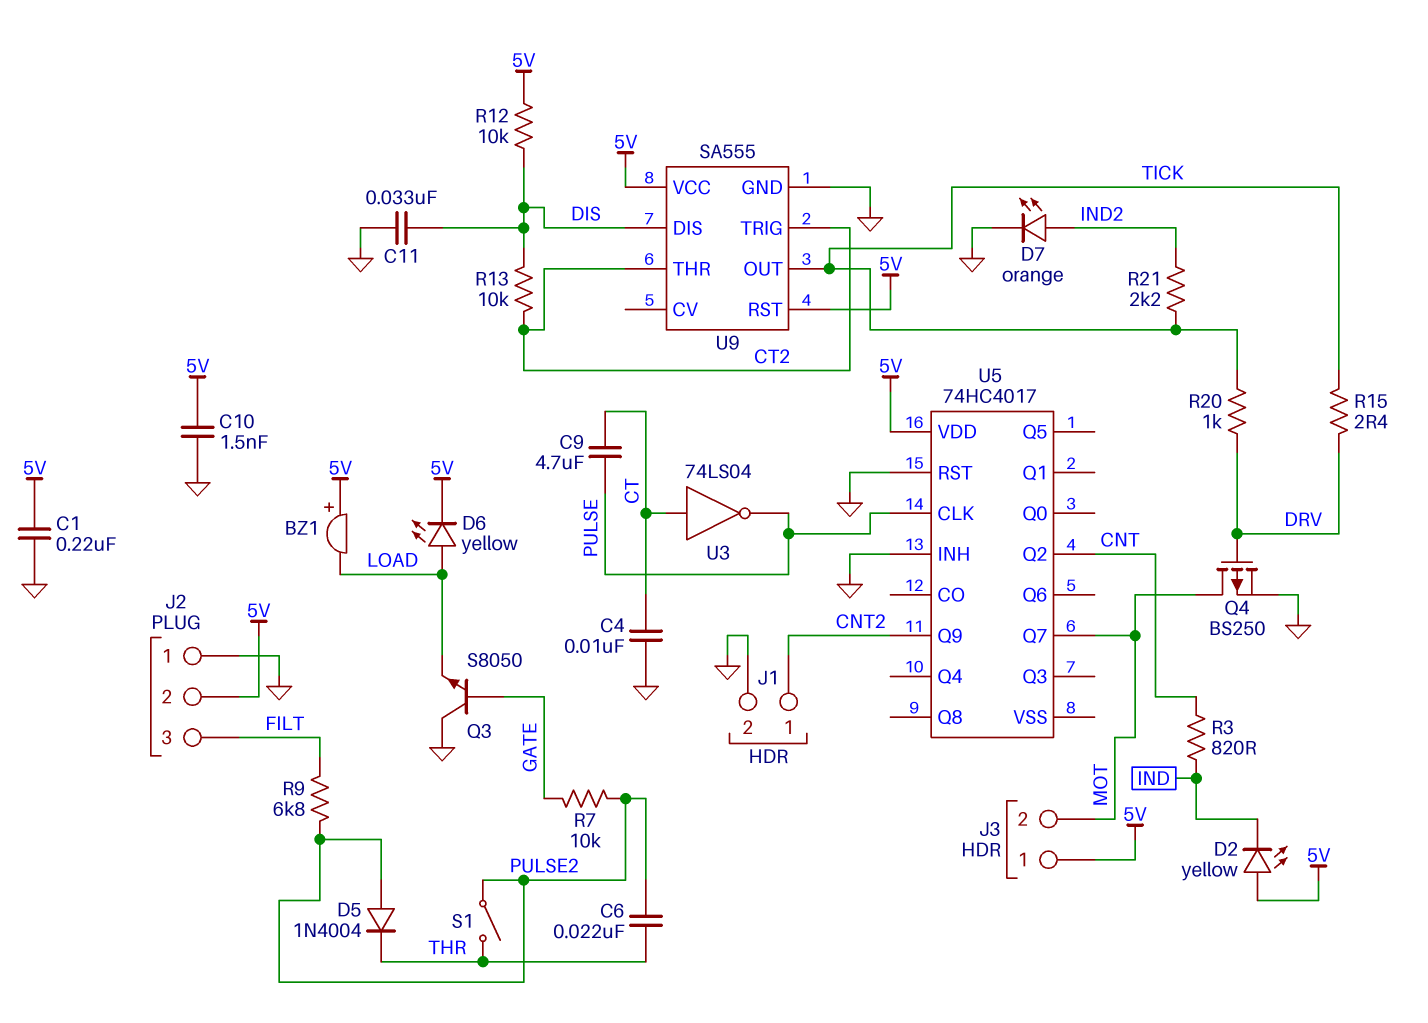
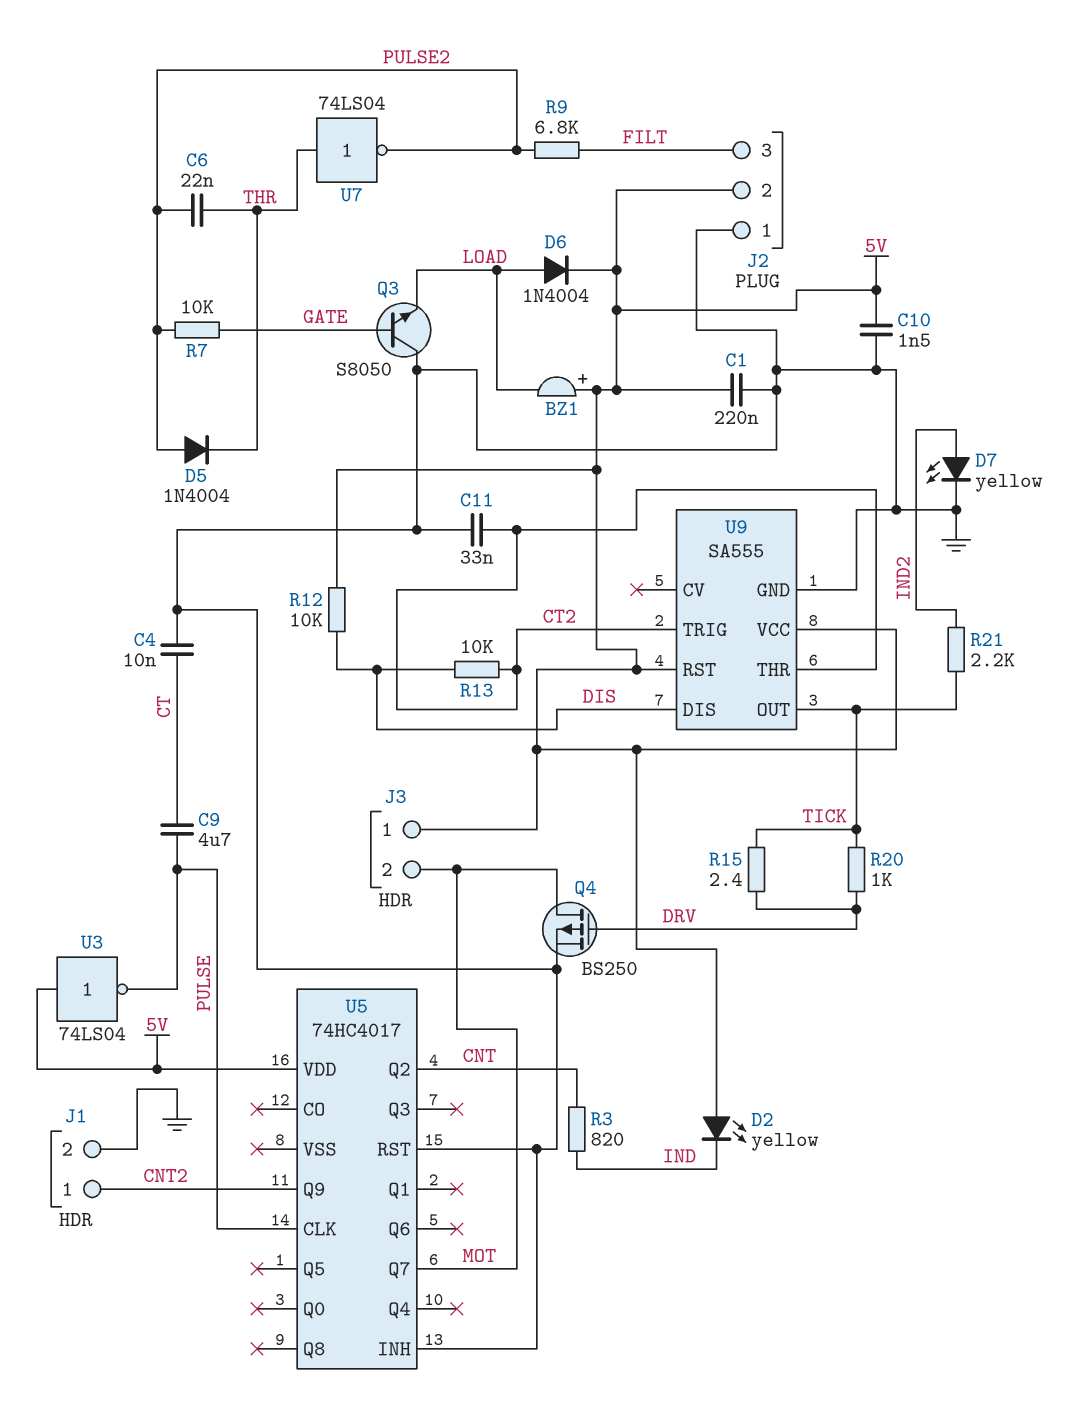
C11: 33nF (DIS, GND) -> 33nF (CT2, GND)
D6: LED yellow (A LOAD, K 5V) -> diode 1N4004 (A LOAD, K 5V)
D7: LED orange (A IND2, K GND) -> LED yellow (A IND2, K GND)
S1: switch (PULSE2, THR) -> none
U3: NOT 74LS04 (in CT, out PULSE) -> NOT 74LS04 (in 5V, out PULSE)
U7: none -> NOT 74LS04 (in THR, out PULSE2)

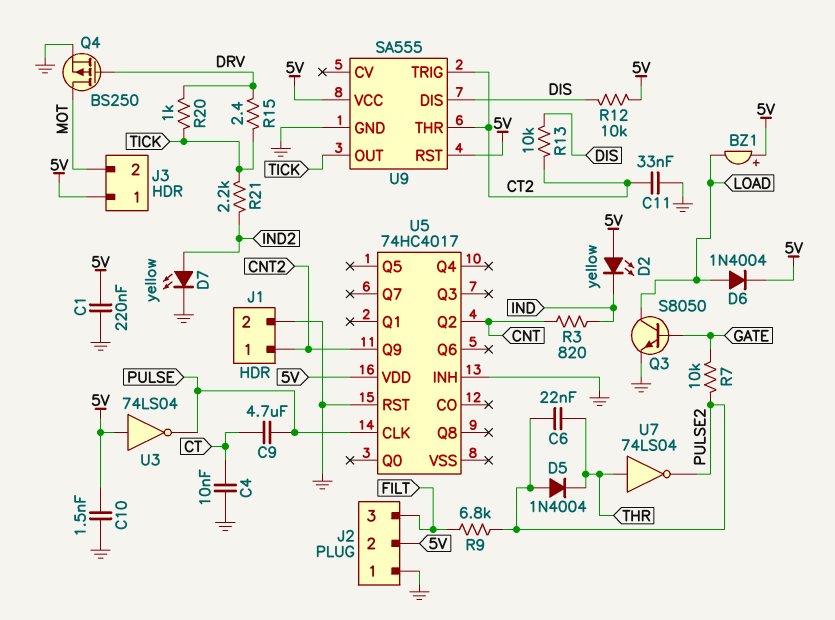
Q3: NPN S8050 (B GATE, C GND, E LOAD) -> NPN S8050 (B GATE, C LOAD, E GND)
U5 pin Q7: MOT -> none

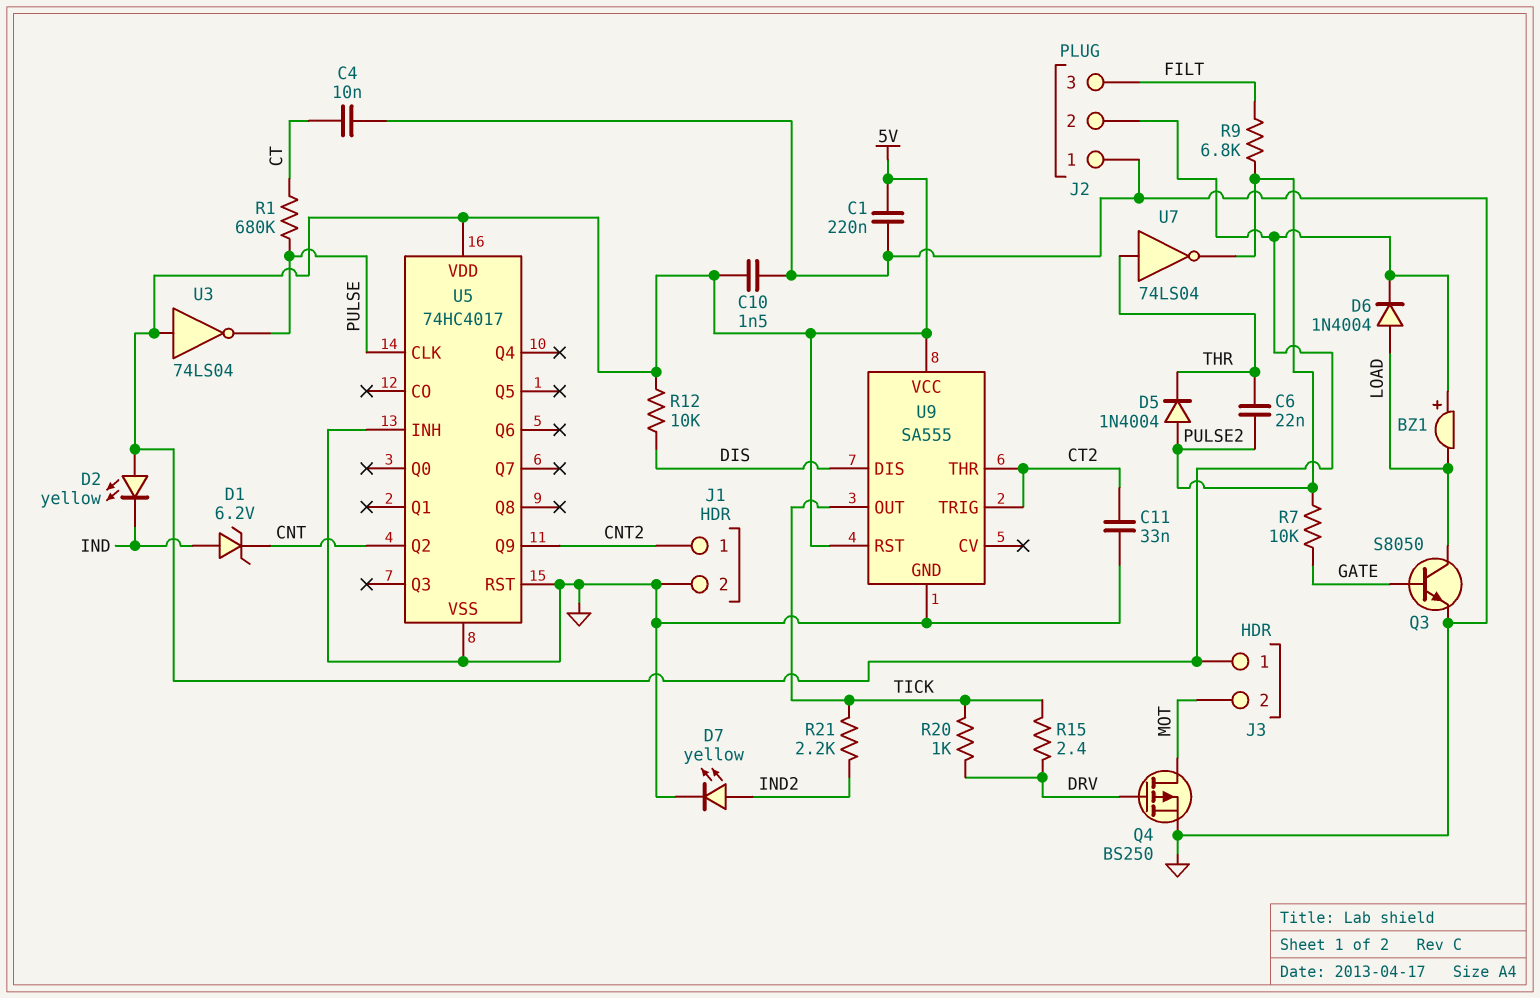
C9: 4.7uF (CT, PULSE) -> none
D1: none -> zener 6.2V (A IND, K CNT)
R1: none -> 680k (CT, PULSE)
R3: 820 (CNT, IND) -> none
R13: 10k (CT2, DIS) -> none
U5 pin VSS: none -> GND

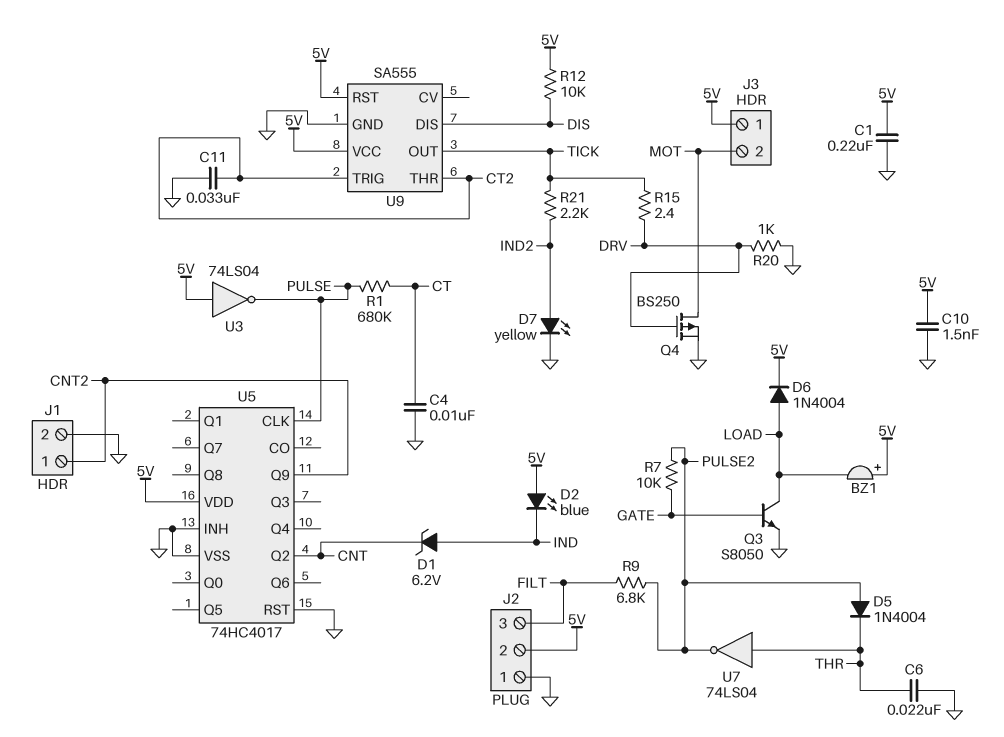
C6: 22nF (PULSE2, THR) -> 22nF (GND, THR)
D2: LED yellow (A 5V, K IND) -> LED blue (A 5V, K IND)
R20: 1k (DRV, TICK) -> 1k (DRV, GND)

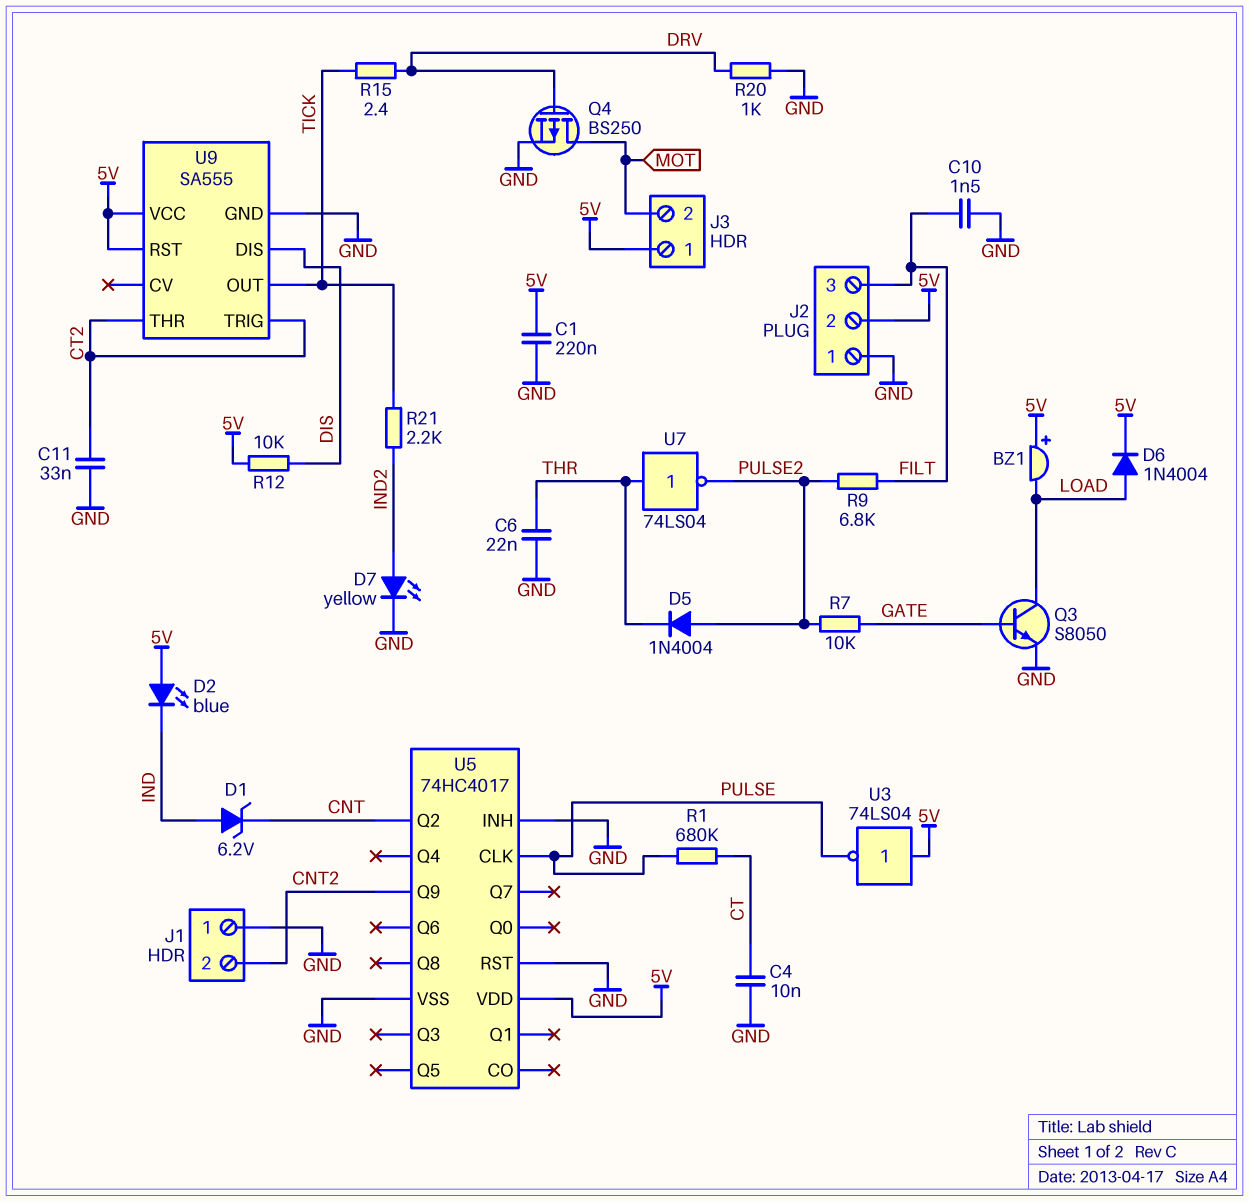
C10: 1.5nF (5V, GND) -> 1.5nF (FILT, GND)
J1 pin 1: CNT2 -> GND
J1 pin 2: GND -> CNT2

